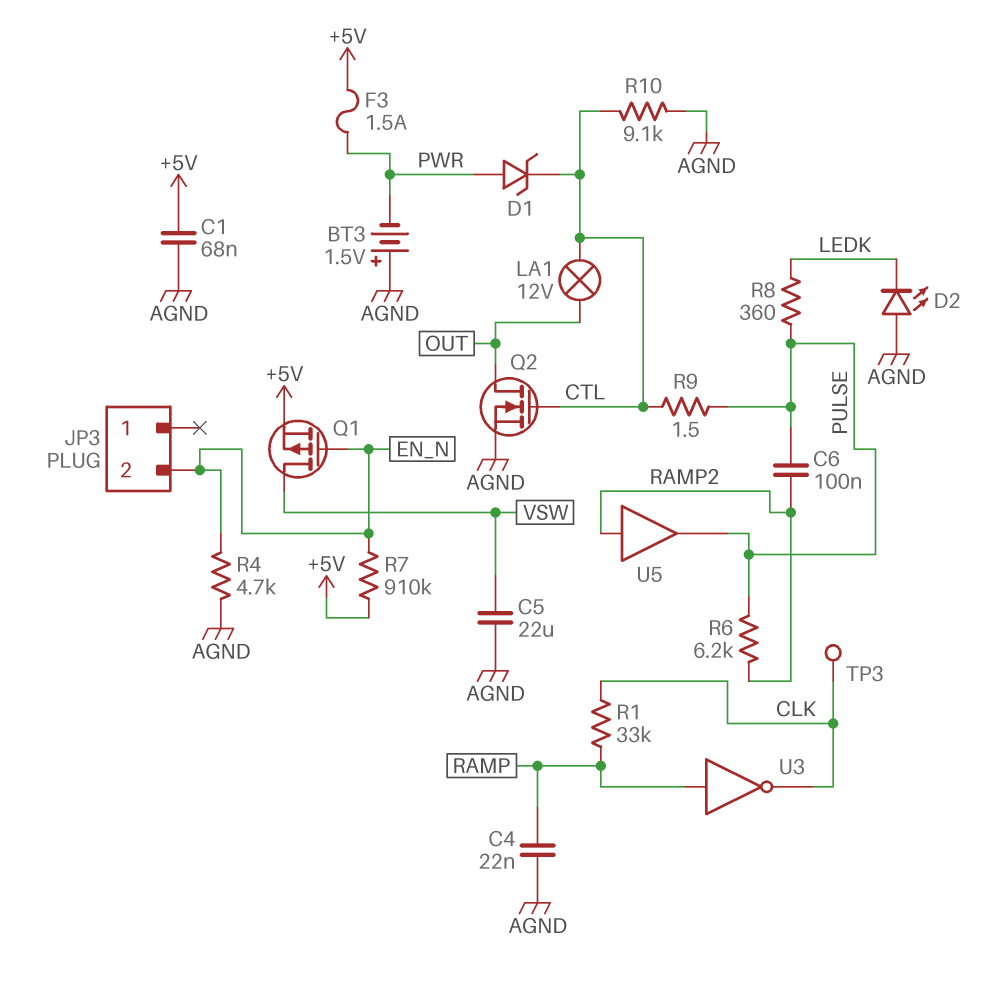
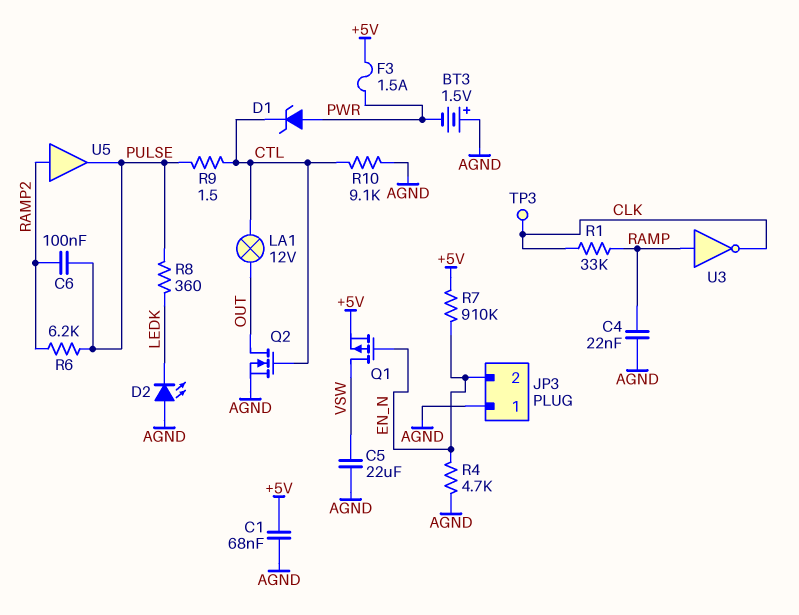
JP3 pin 1: none -> AGND

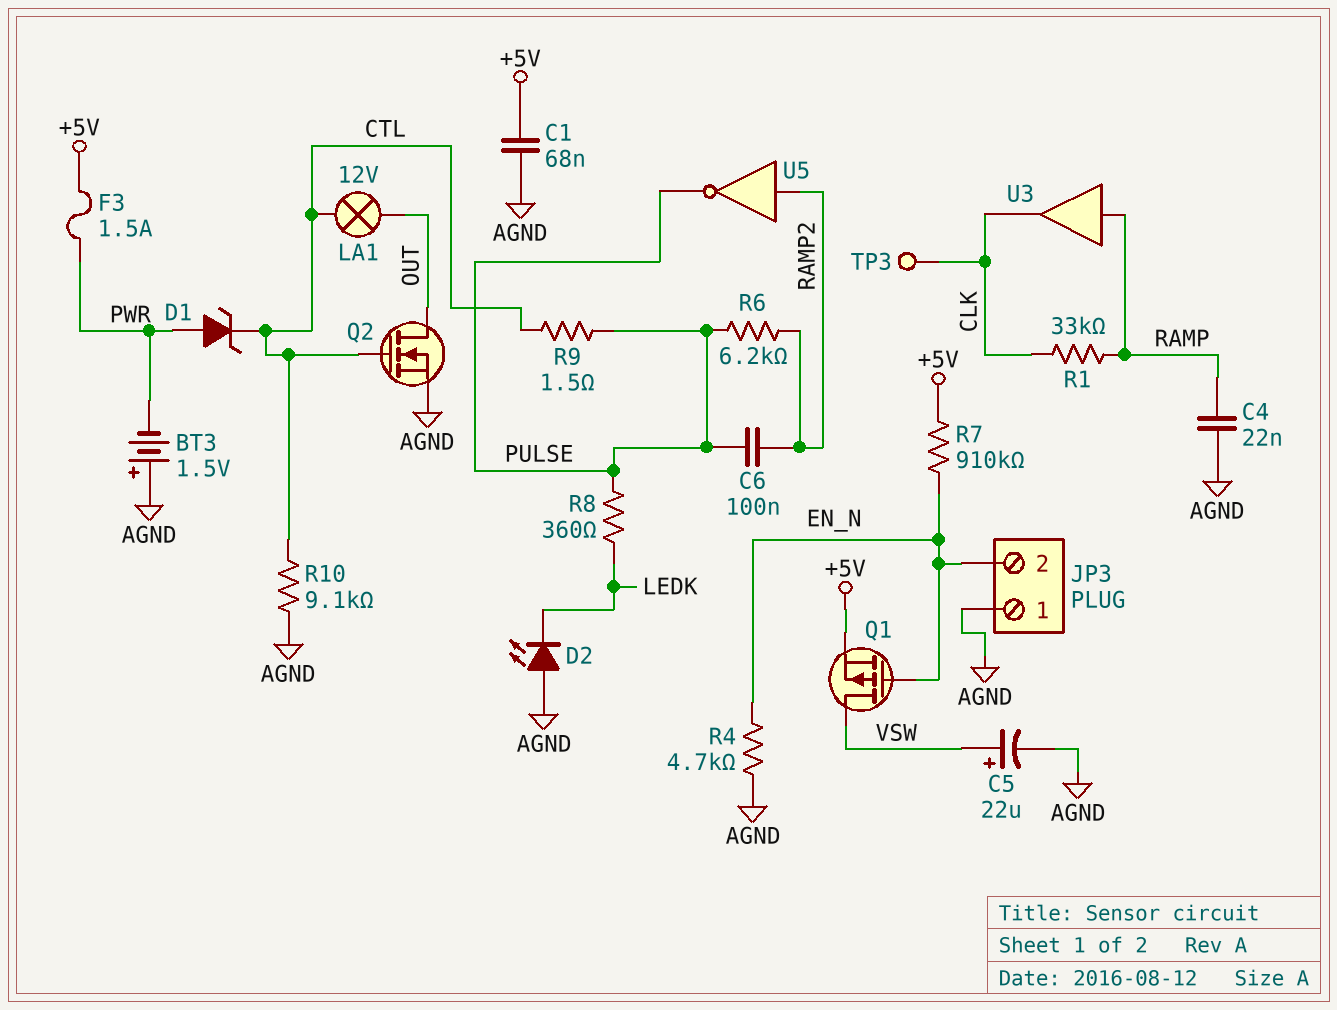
C5: 22uF (AGND, VSW) -> 22uF (plus VSW, minus AGND)
U3: NOT (in RAMP, out CLK) -> buffer (in RAMP, out CLK)
U5: buffer (in RAMP2, out PULSE) -> NOT (in RAMP2, out PULSE)

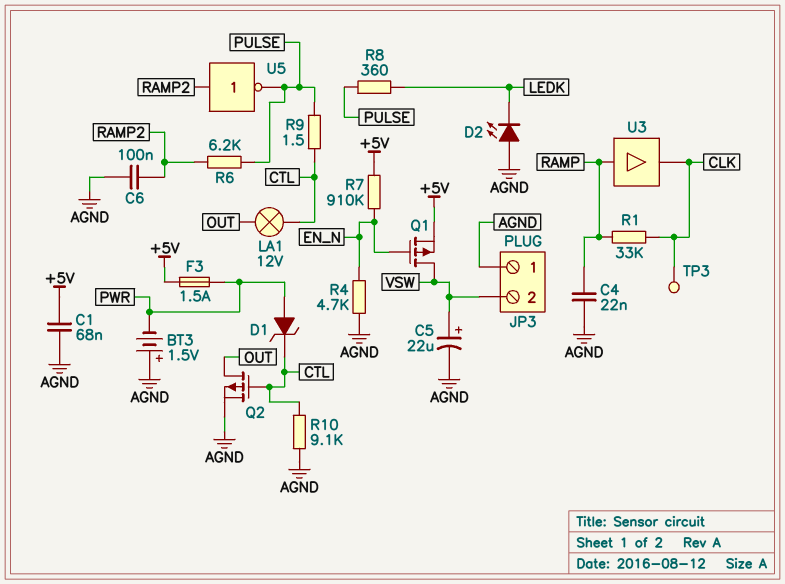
C6: 100nF (PULSE, RAMP2) -> 100nF (AGND, RAMP2)
JP3 pin 2: EN_N -> VSW
Q2: NMOS (G CTL, D OUT, S AGND) -> PMOS (G CTL, D OUT, S AGND)

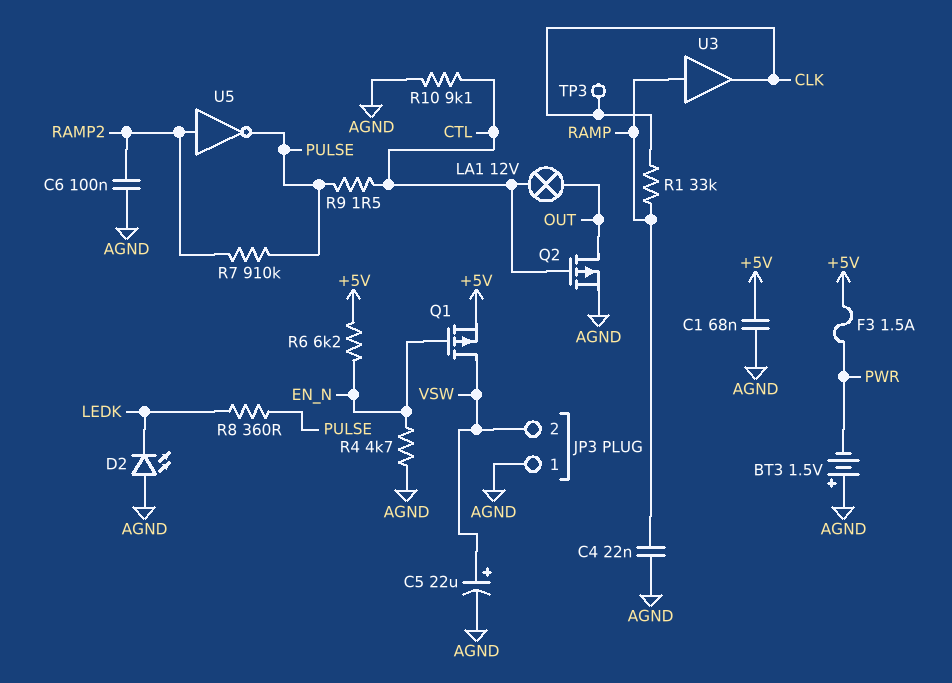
D1: zener (A PWR, K CTL) -> none
R6: 6.2k (PULSE, RAMP2) -> 6.2k (+5V, EN_N)
R7: 910k (+5V, EN_N) -> 910k (PULSE, RAMP2)

